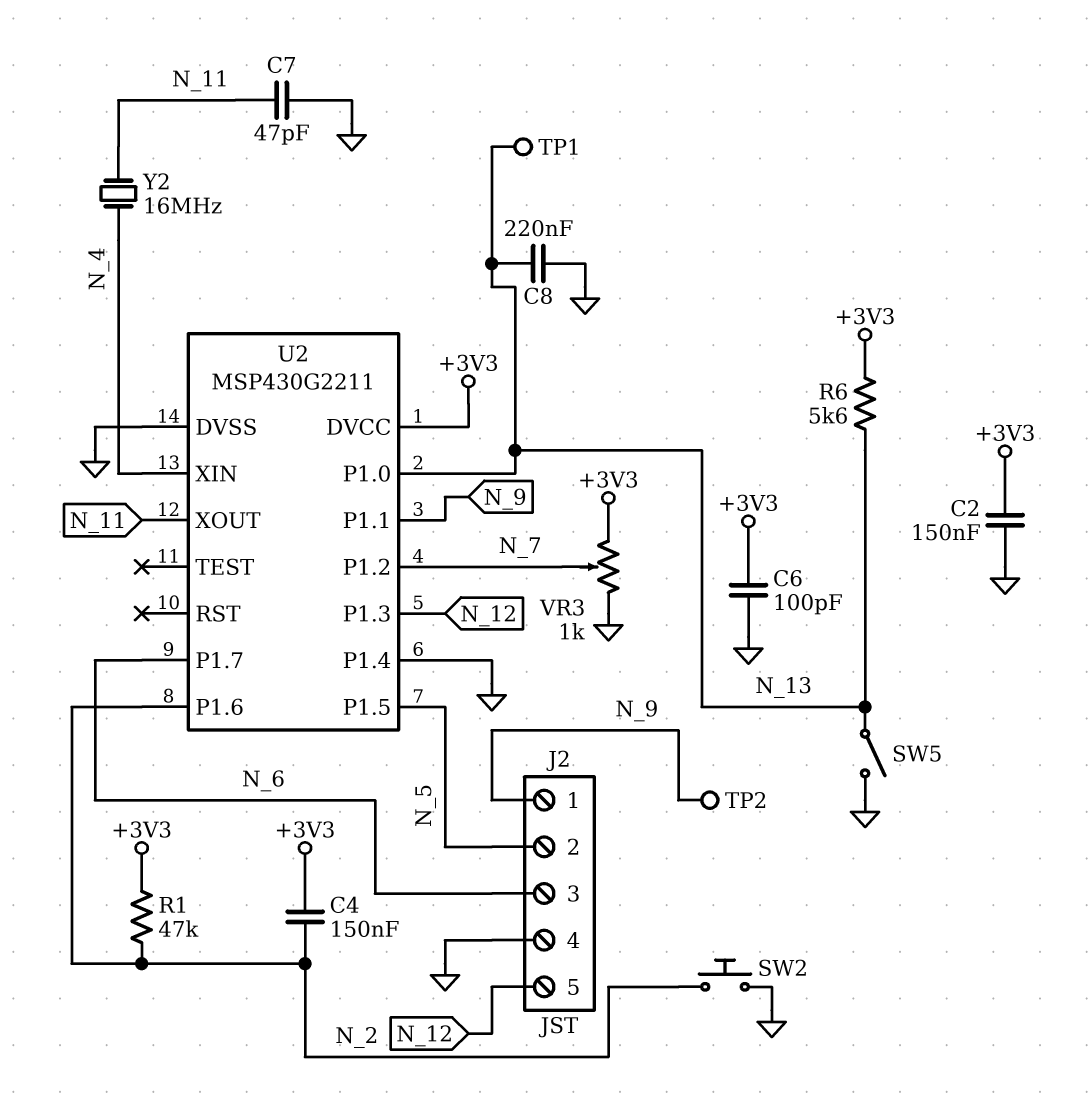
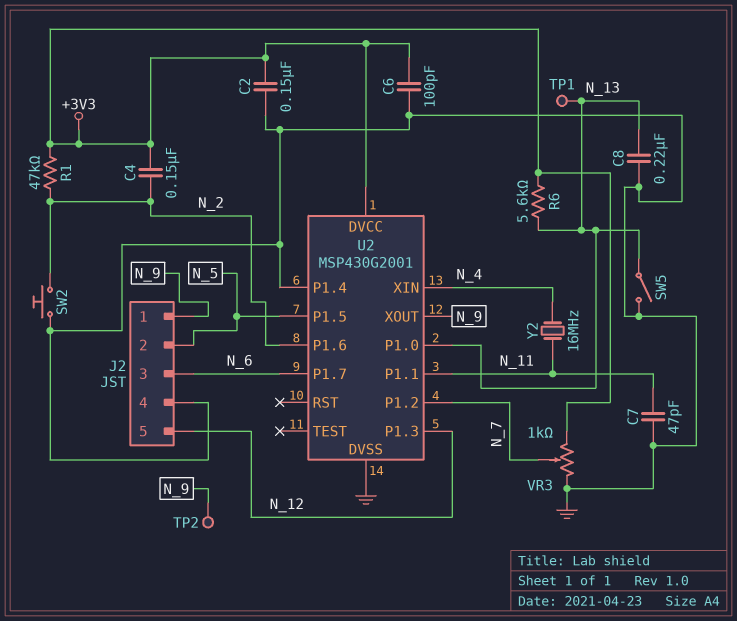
U2: MSP430G2211 -> MSP430G2001
U2 pin P1.1: N_9 -> N_11
U2 pin XOUT: N_11 -> N_9

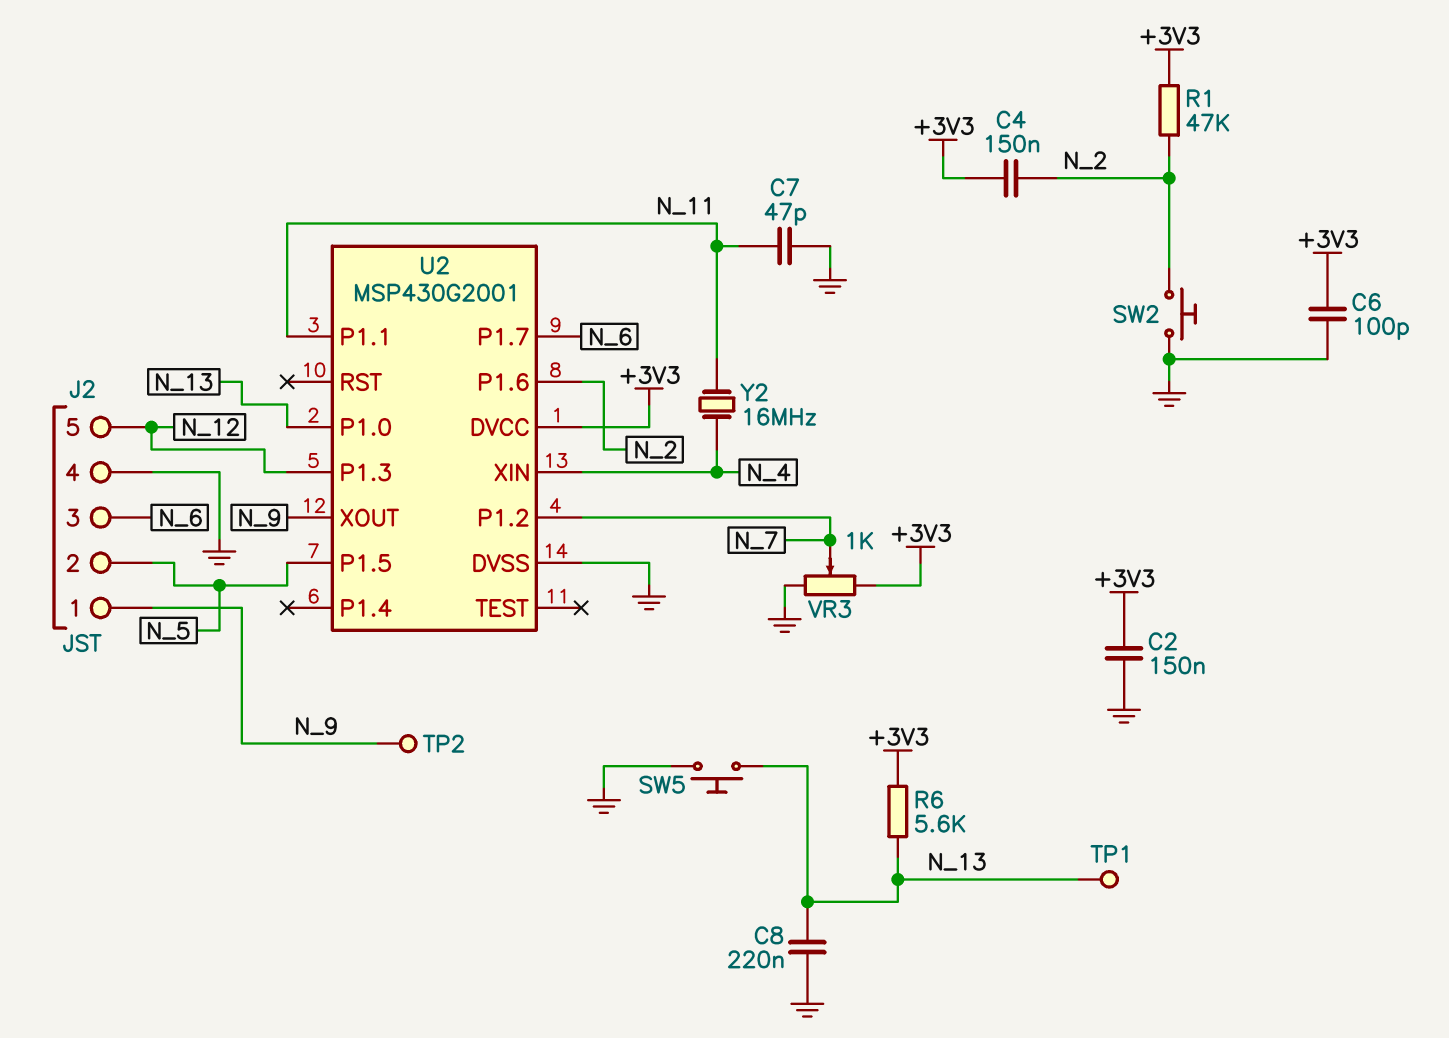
SW5: switch (GND, N_13) -> button (GND, N_13)
U2 pin P1.4: GND -> none

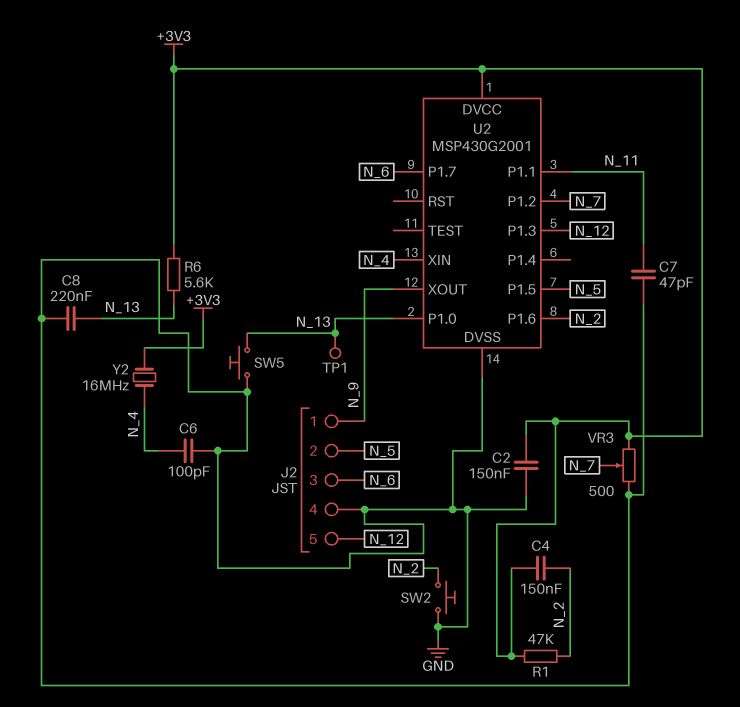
C6: 100pF (+3V3, GND) -> 100pF (GND, N_4)
TP2: test point (N_9) -> none
VR3: 1k (+3V3, GND, wiper N_7) -> 500 (+3V3, GND, wiper N_7)
Y2: 16MHz (N_4, N_11) -> 16MHz (+3V3, N_4)

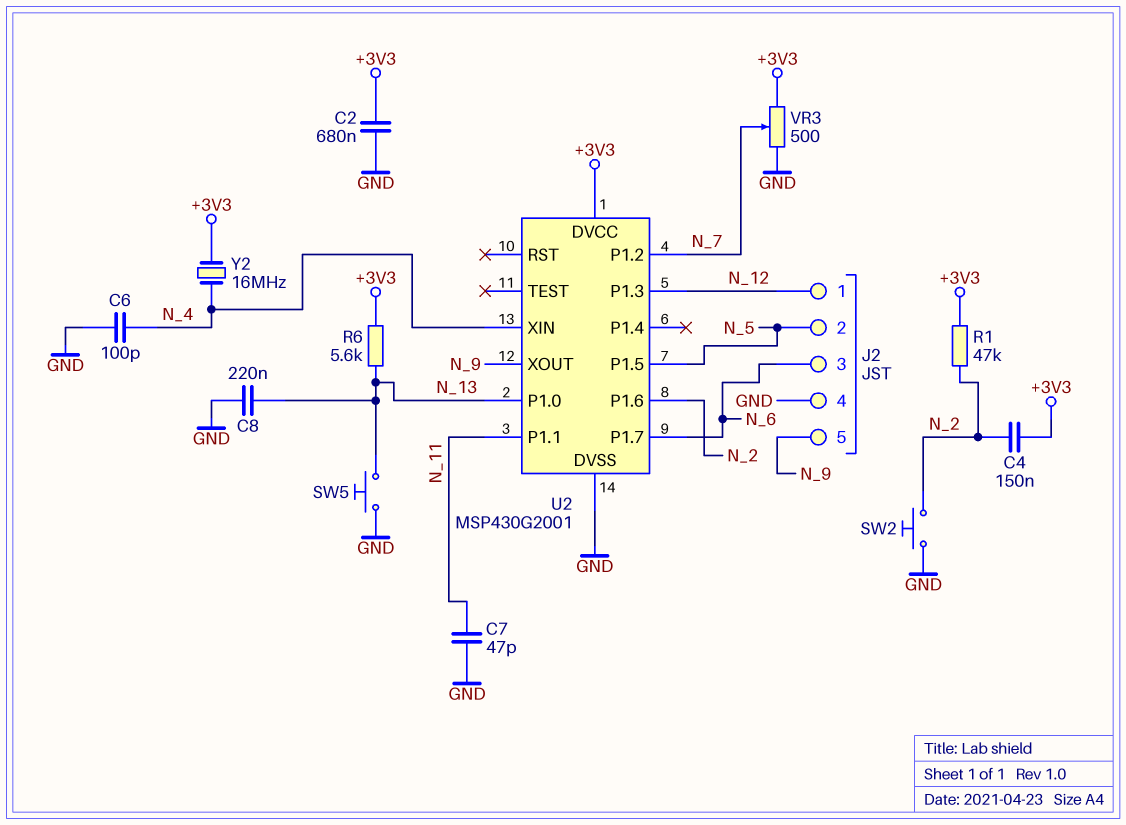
C2: 150nF (+3V3, GND) -> 680nF (+3V3, GND)
J2 pin 1: N_9 -> N_12
J2 pin 5: N_12 -> N_9
TP1: test point (N_13) -> none

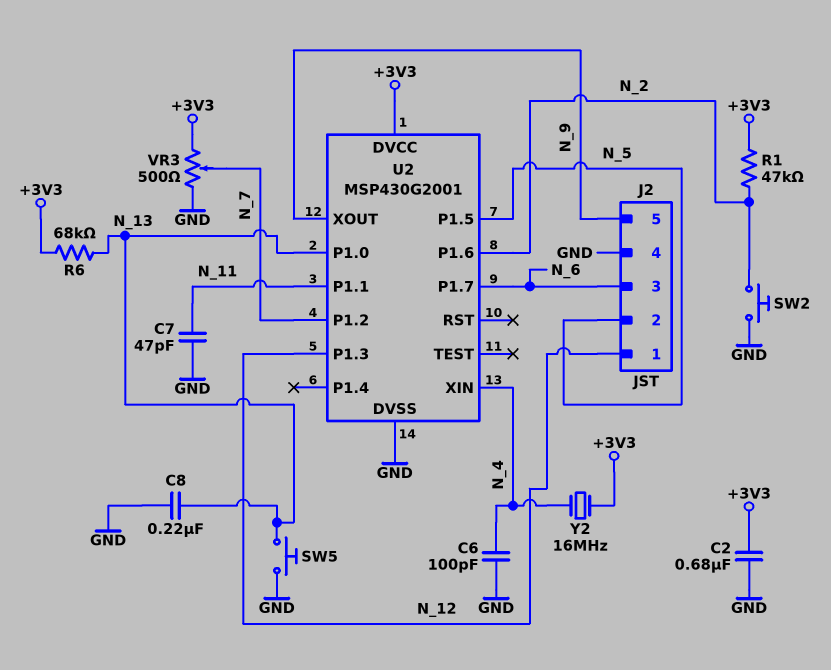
C4: 150nF (+3V3, N_2) -> none
R6: 5.6k (+3V3, N_13) -> 68k (+3V3, N_13)

